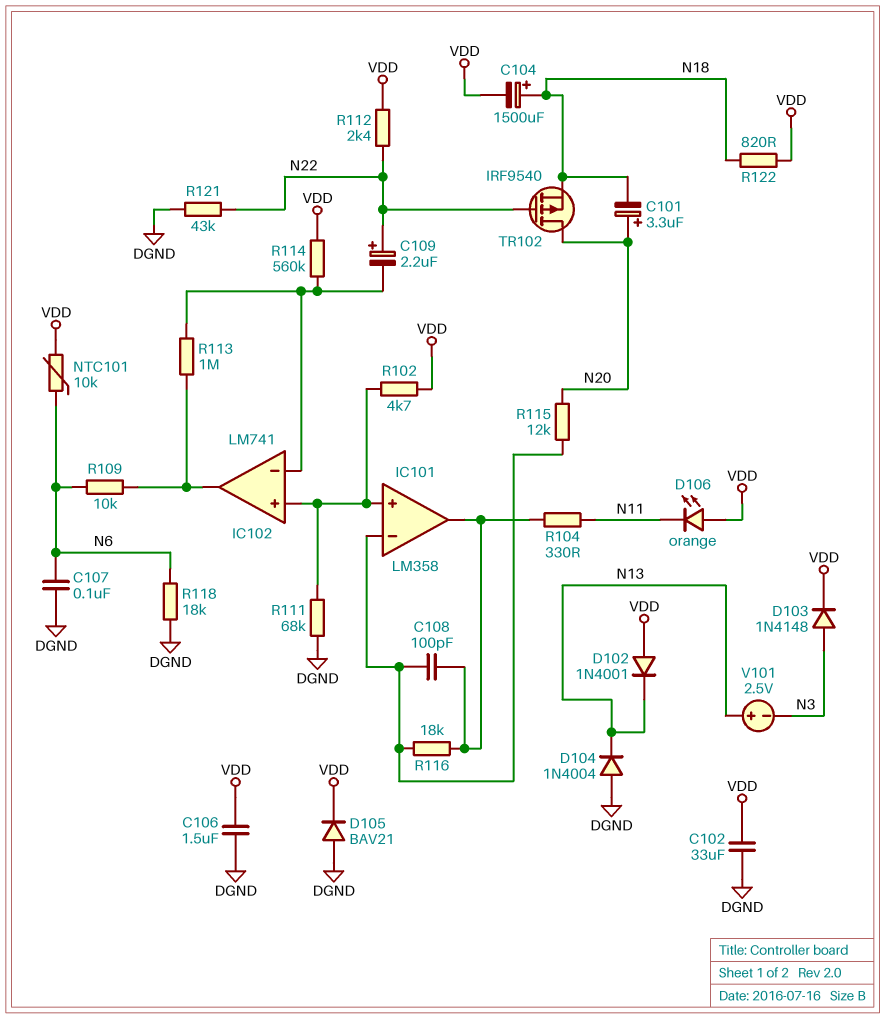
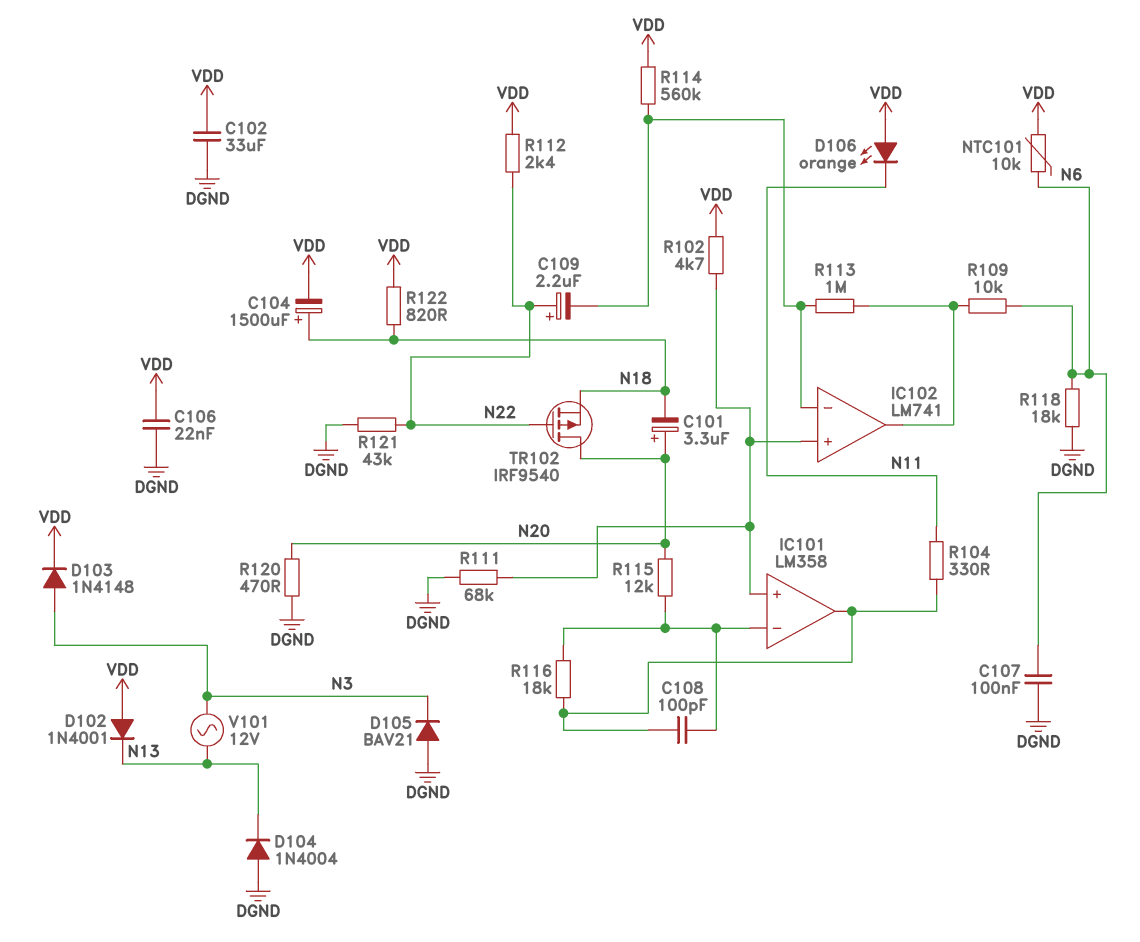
C106: 1.5uF (DGND, VDD) -> 22nF (DGND, VDD)
D105: diode BAV21 (A DGND, K VDD) -> diode BAV21 (A DGND, K N3)
R120: none -> 470 (DGND, N20)
V101: 2.5V (plus N13, minus N3) -> AC 12V (N3, N13)

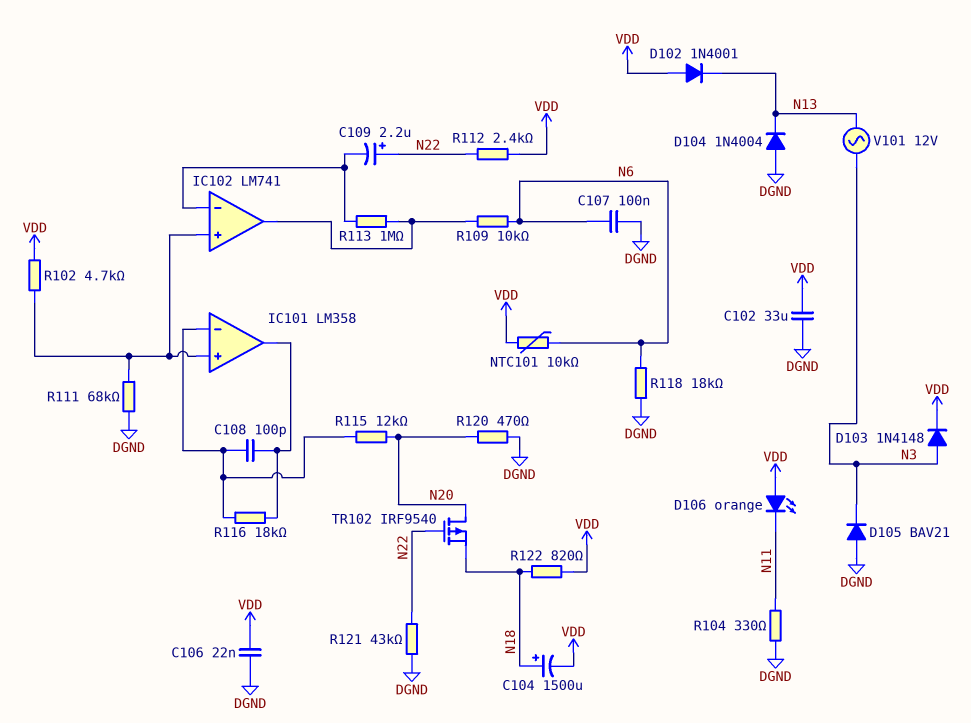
C101: 3.3uF (plus N20, minus N18) -> none
R104: 330 (IC101/out, N11) -> 330 (DGND, N11)
R114: 560k (IC102/in-, VDD) -> none

